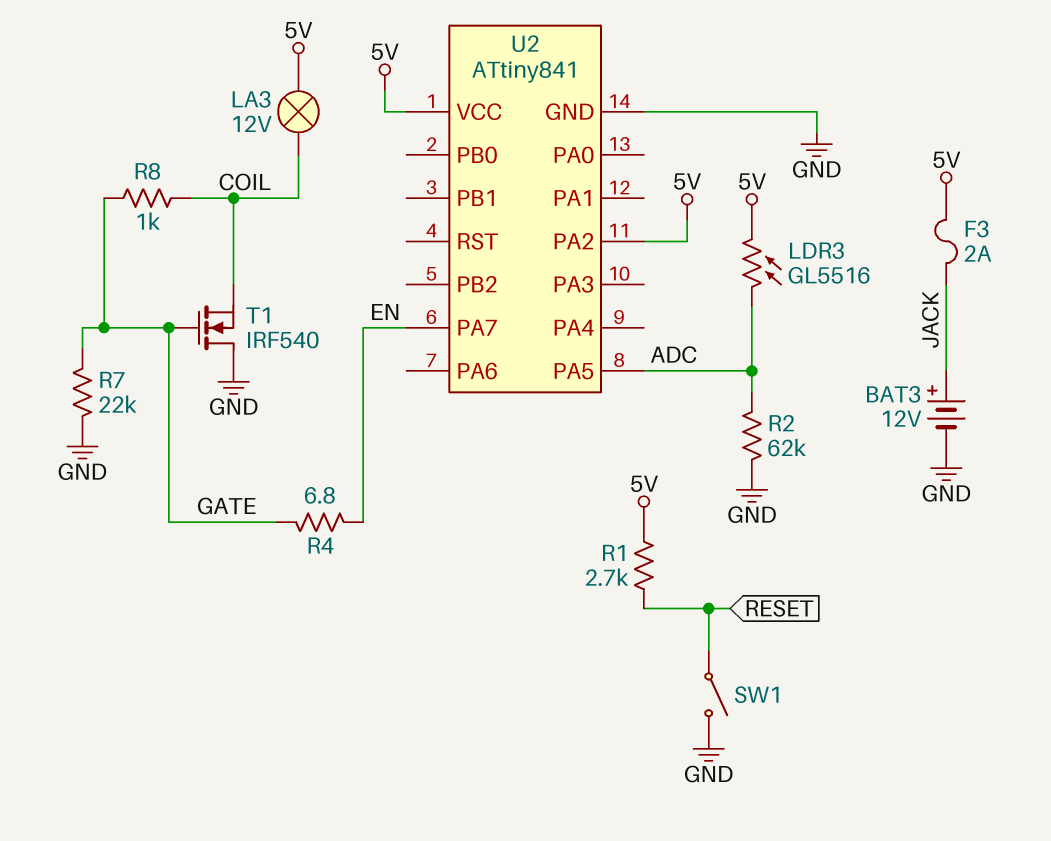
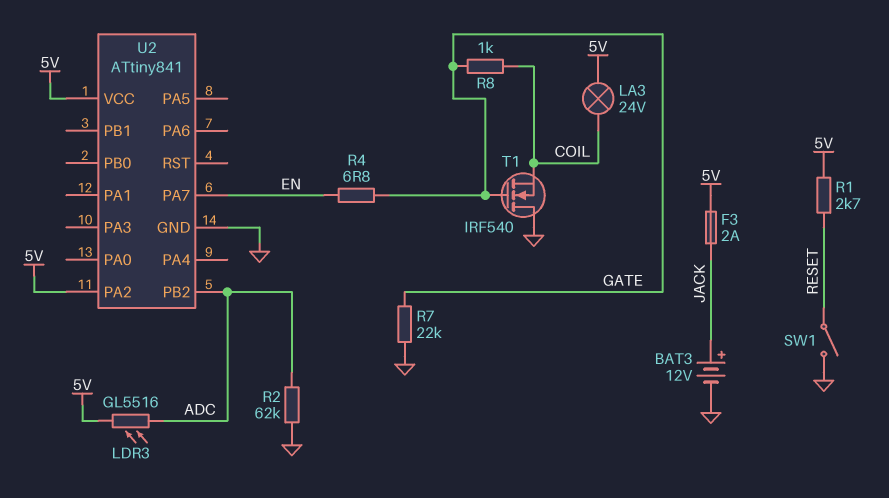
LA3: lamp 12V (5V, COIL) -> lamp 24V (5V, COIL)
U2 pin PA5: ADC -> none
U2 pin PB2: none -> ADC

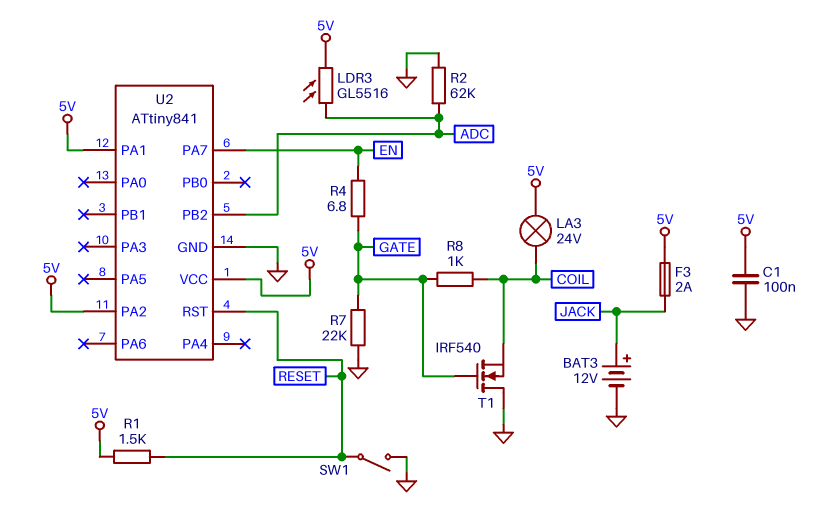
C1: none -> 100nF (5V, GND)
R1: 2.7k (5V, RESET) -> 1.5k (5V, RESET)
U2 pin PA1: none -> 5V
U2 pin RST: none -> RESET

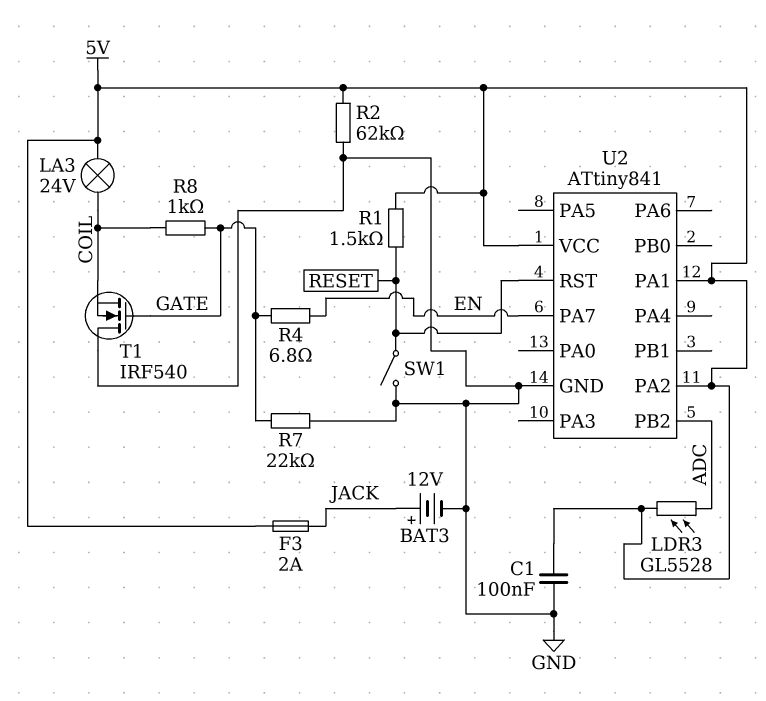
LDR3: GL5516 (5V, ADC) -> GL5528 (5V, ADC)
R2: 62k (ADC, GND) -> 62k (5V, GND)

